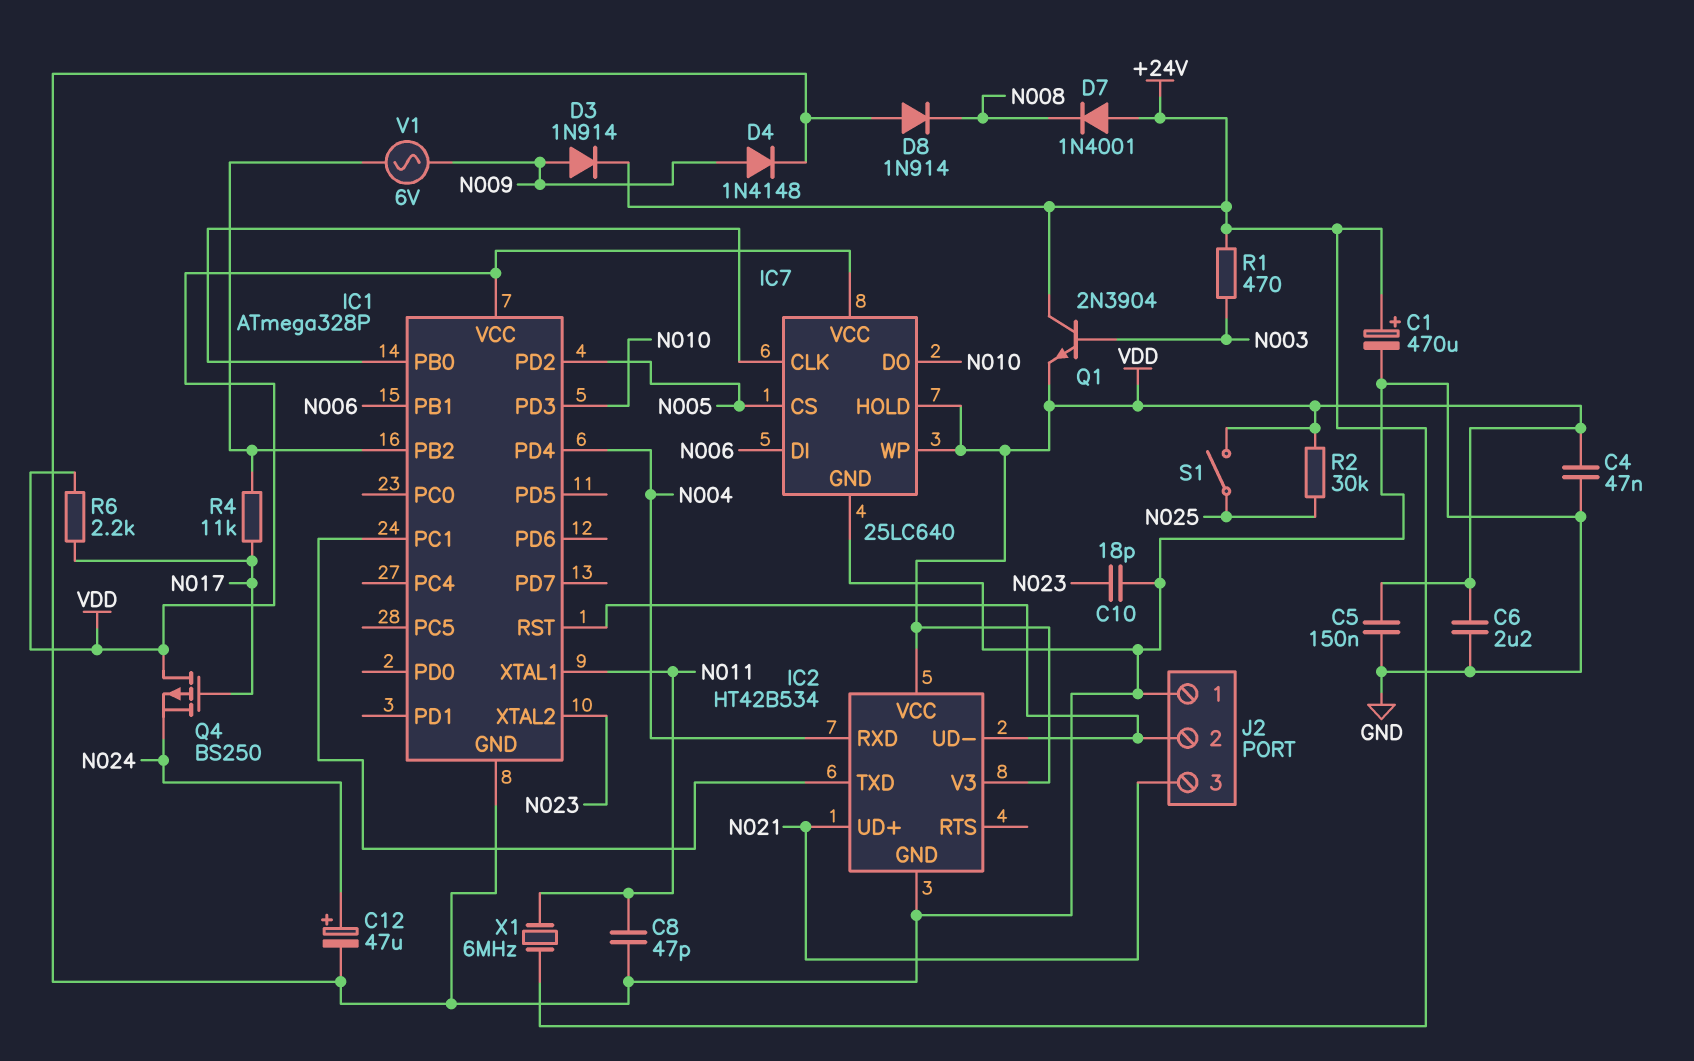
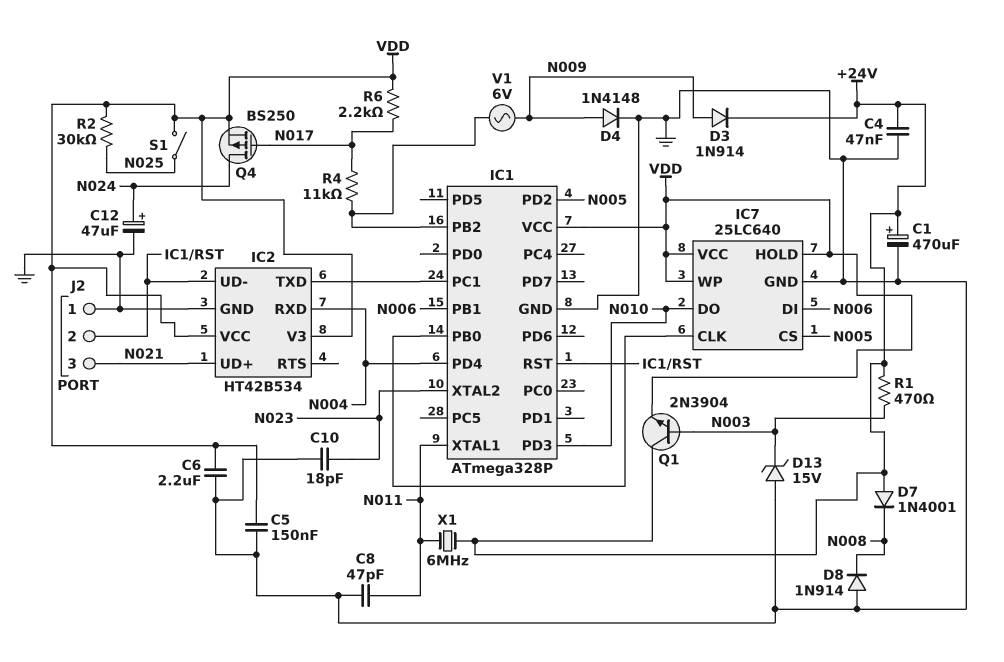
C4: 47nF (GND, VDD) -> 47nF (+24V, GND)
D13: none -> zener 15V (A GND, K N003)
Q4: PMOS BS250 (G N017, D VDD, S N024) -> PMOS BS250 (G N017, D N024, S VDD)

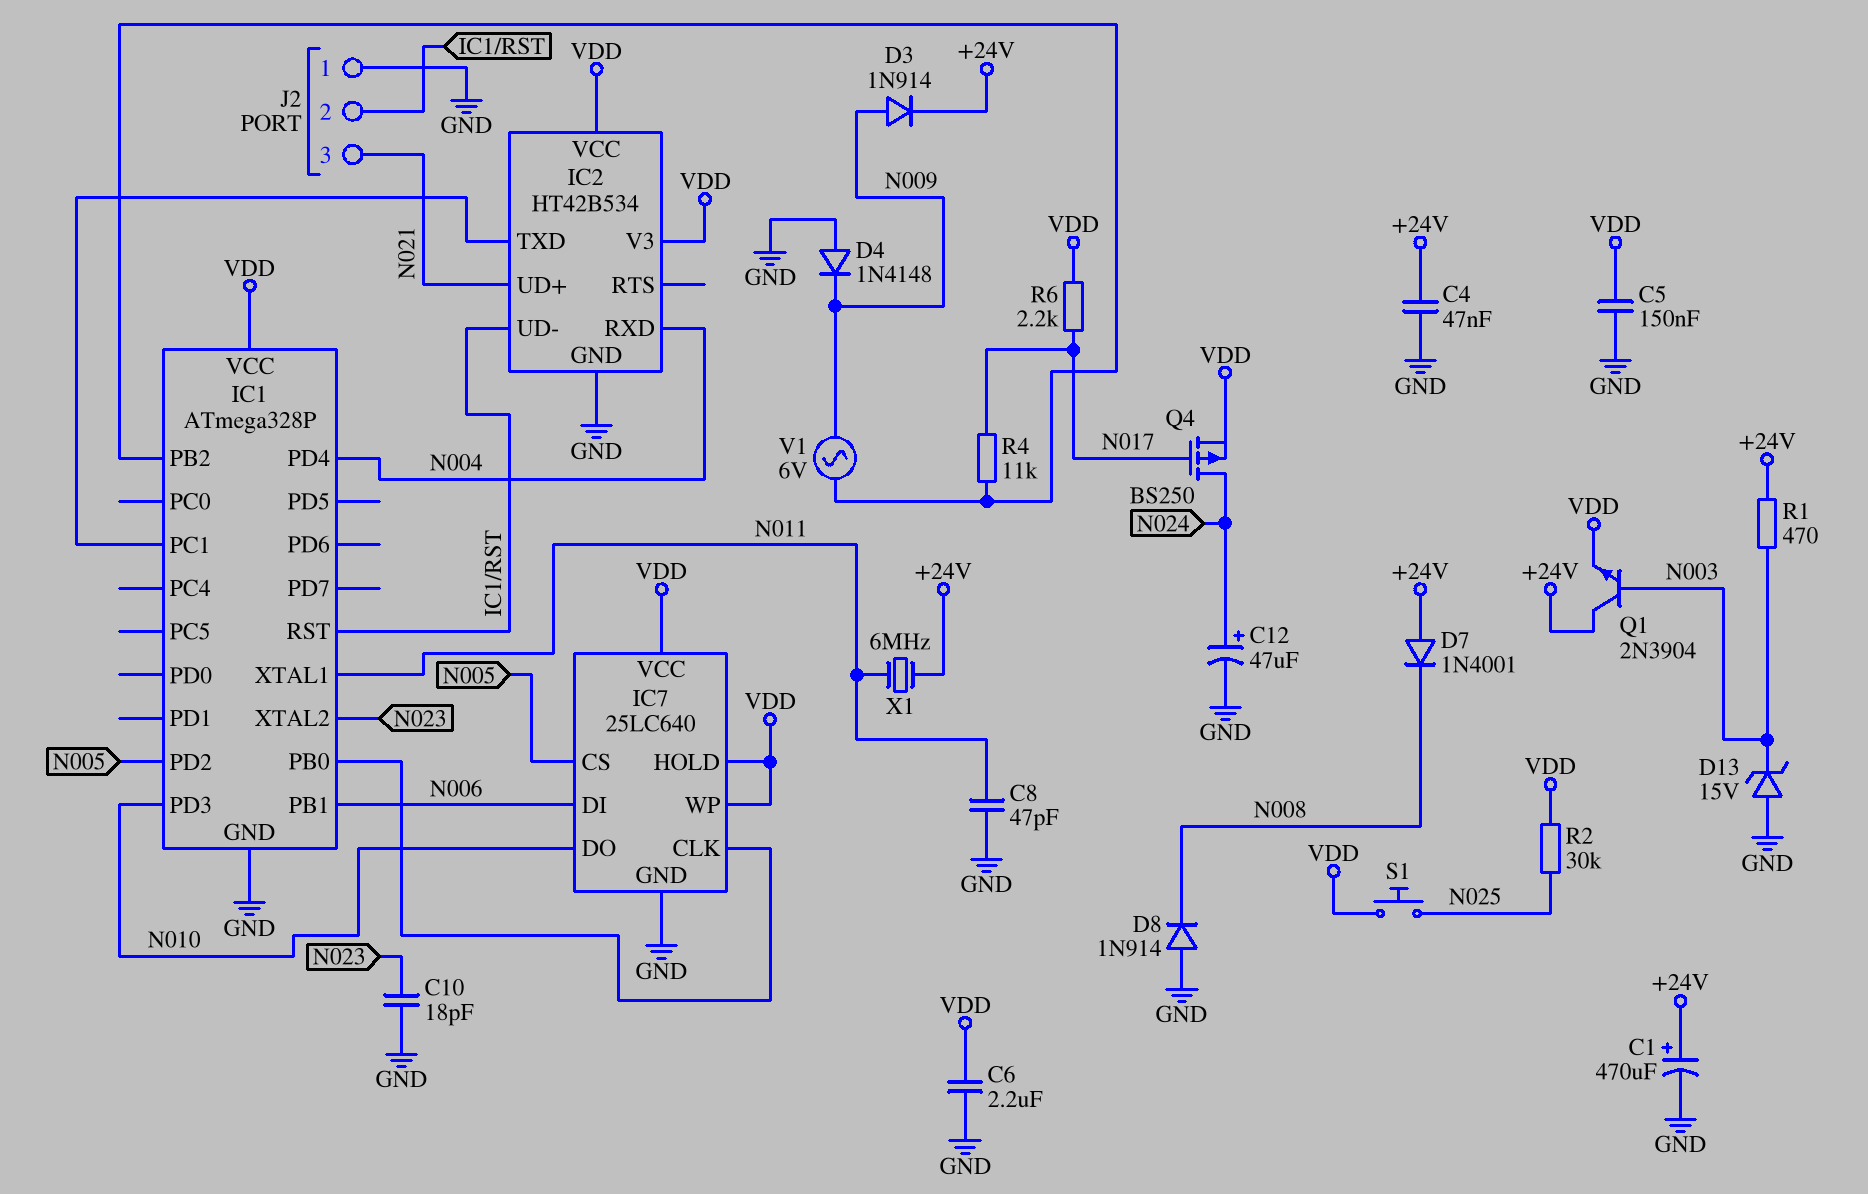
D4: diode 1N4148 (A N009, K GND) -> diode 1N4148 (A GND, K N009)
S1: switch (N025, VDD) -> button (N025, VDD)

